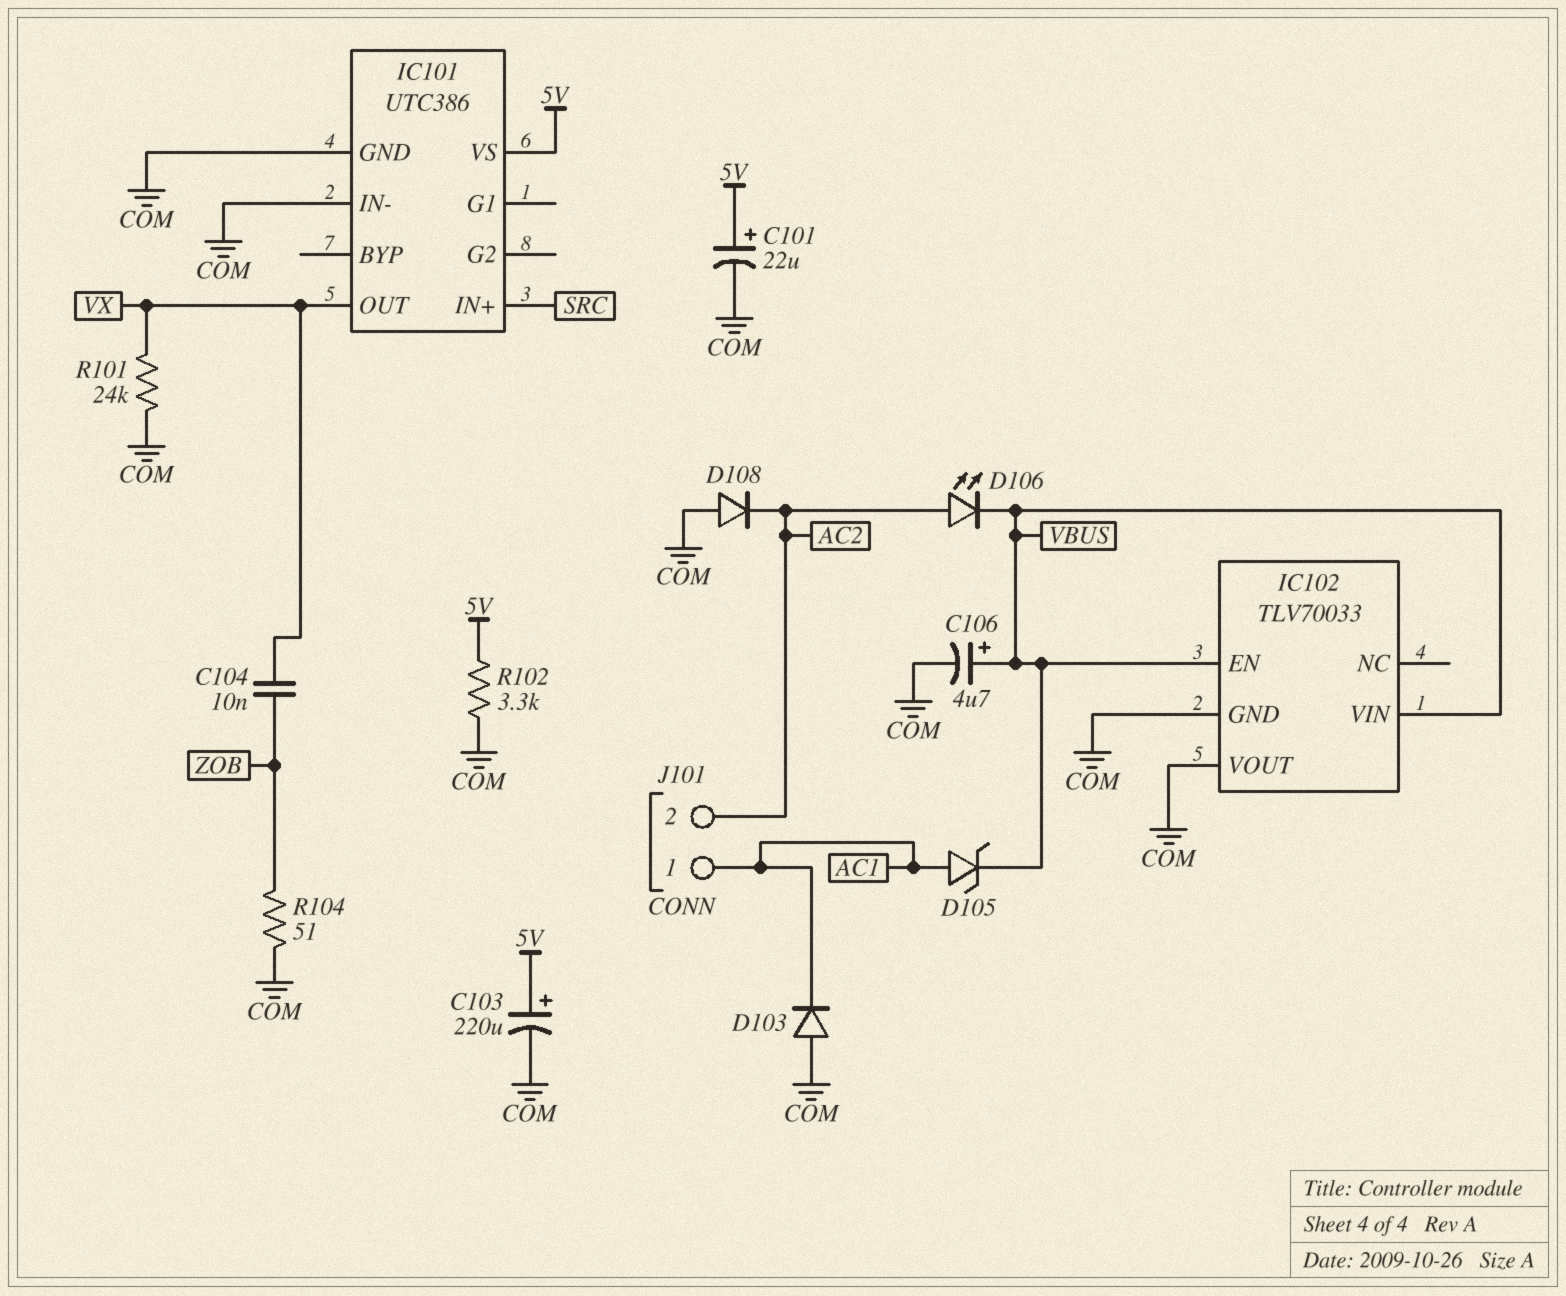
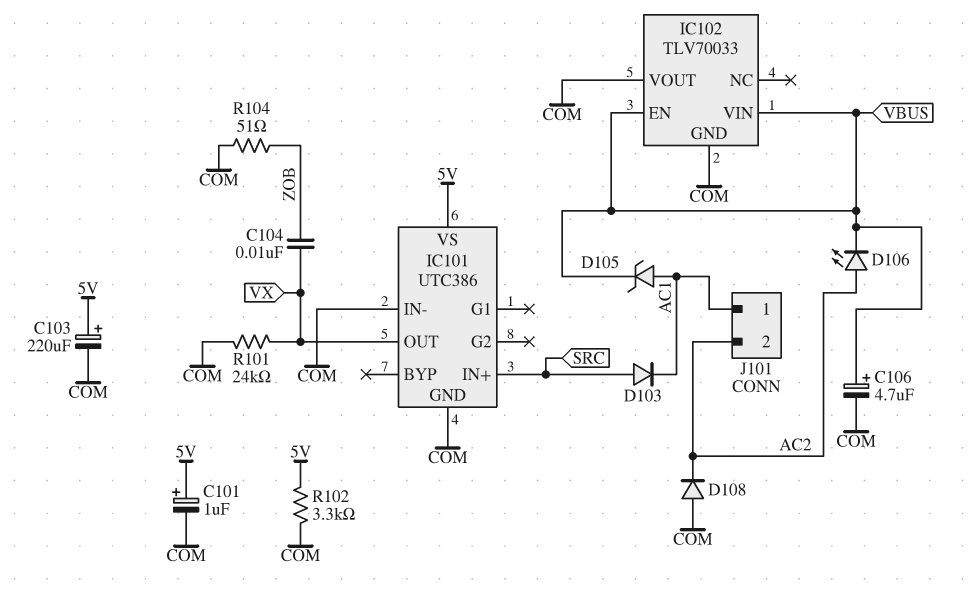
C101: 22uF (plus 5V, minus COM) -> 1uF (plus 5V, minus COM)
D103: diode (A COM, K AC1) -> diode (A SRC, K AC1)

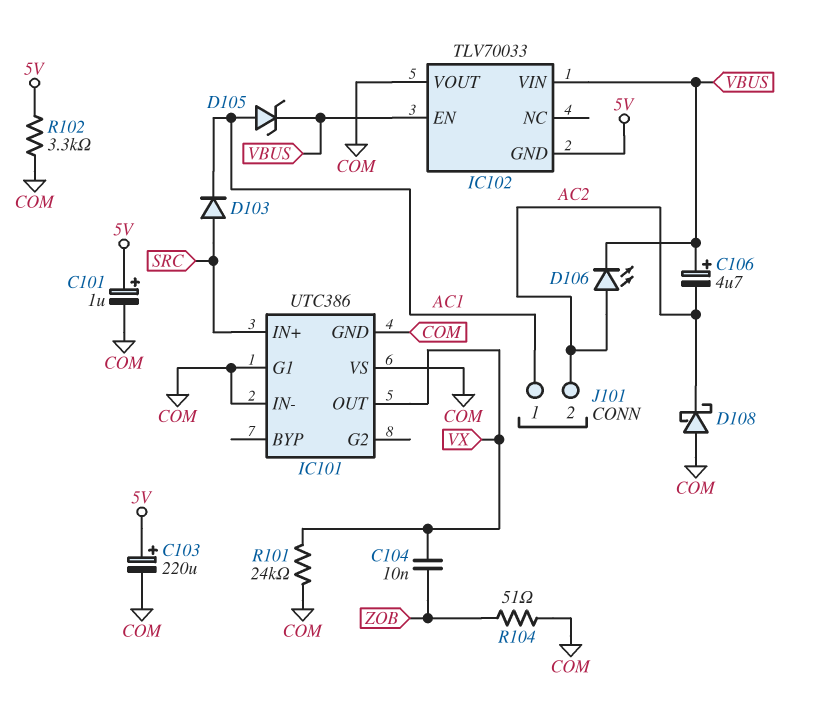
C106: 4.7uF (plus VBUS, minus COM) -> 4.7uF (plus VBUS, minus AC2)
D108: diode (A COM, K AC2) -> schottky (A COM, K AC2)
IC101 pin G1: none -> COM
IC101 pin VS: 5V -> COM
IC102 pin GND: COM -> 5V

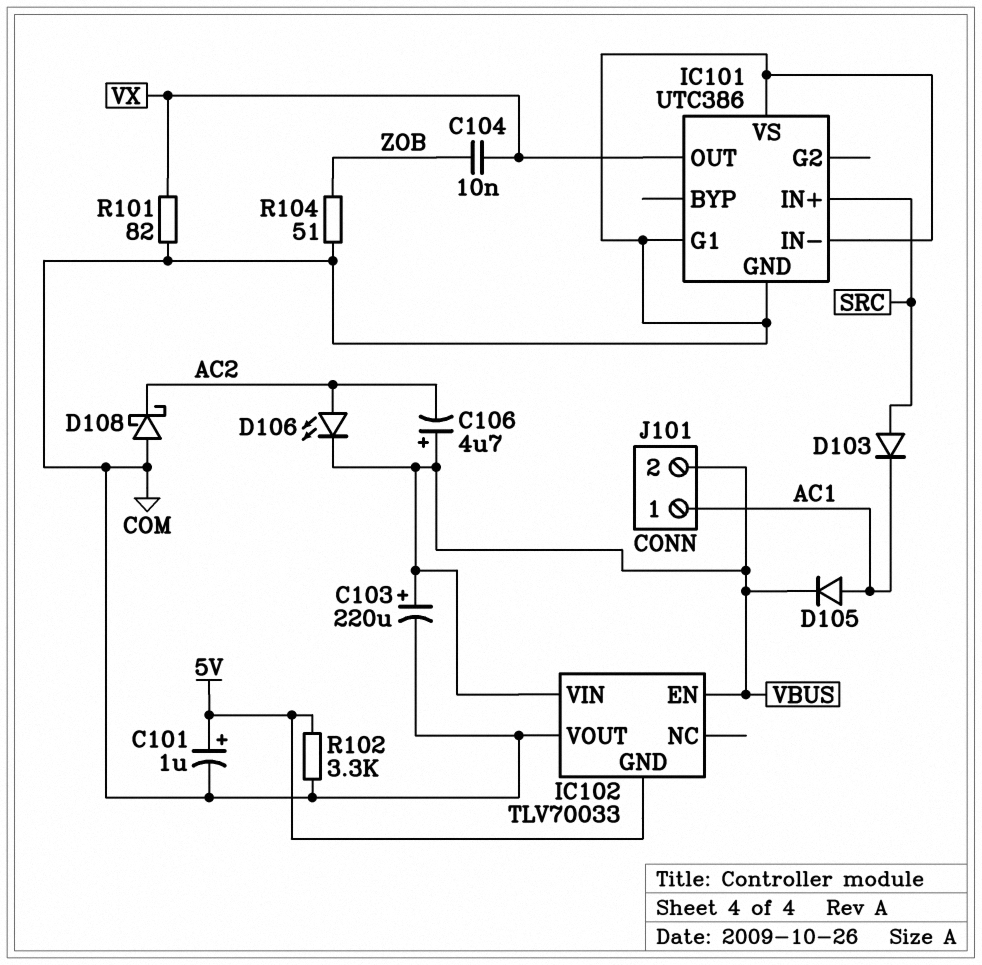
C103: 220uF (plus 5V, minus COM) -> 220uF (plus VBUS, minus COM)
D105: zener (A AC1, K VBUS) -> diode (A AC1, K VBUS)
J101 pin 2: AC2 -> VBUS
R101: 24k (COM, VX) -> 82 (COM, VX)

